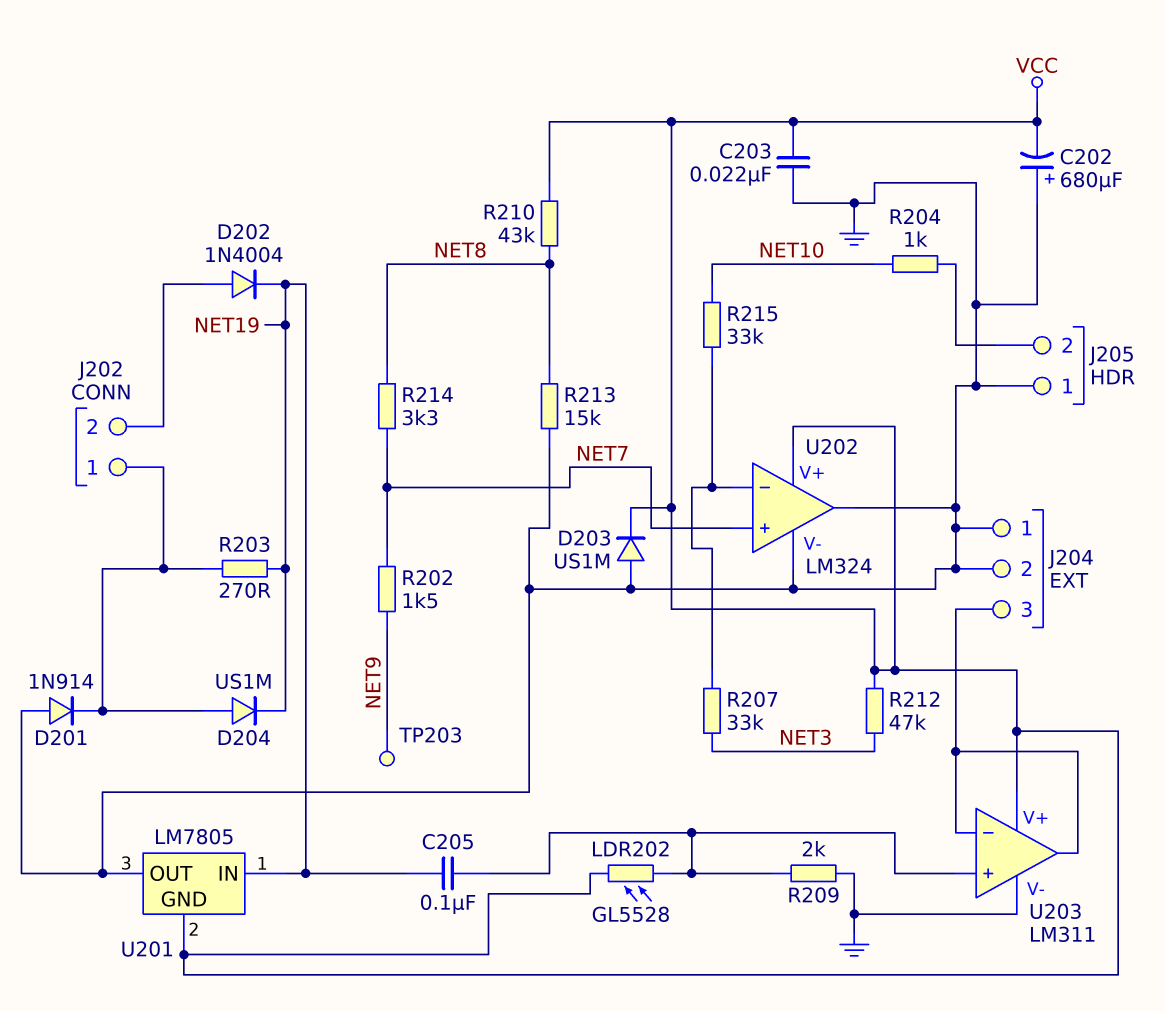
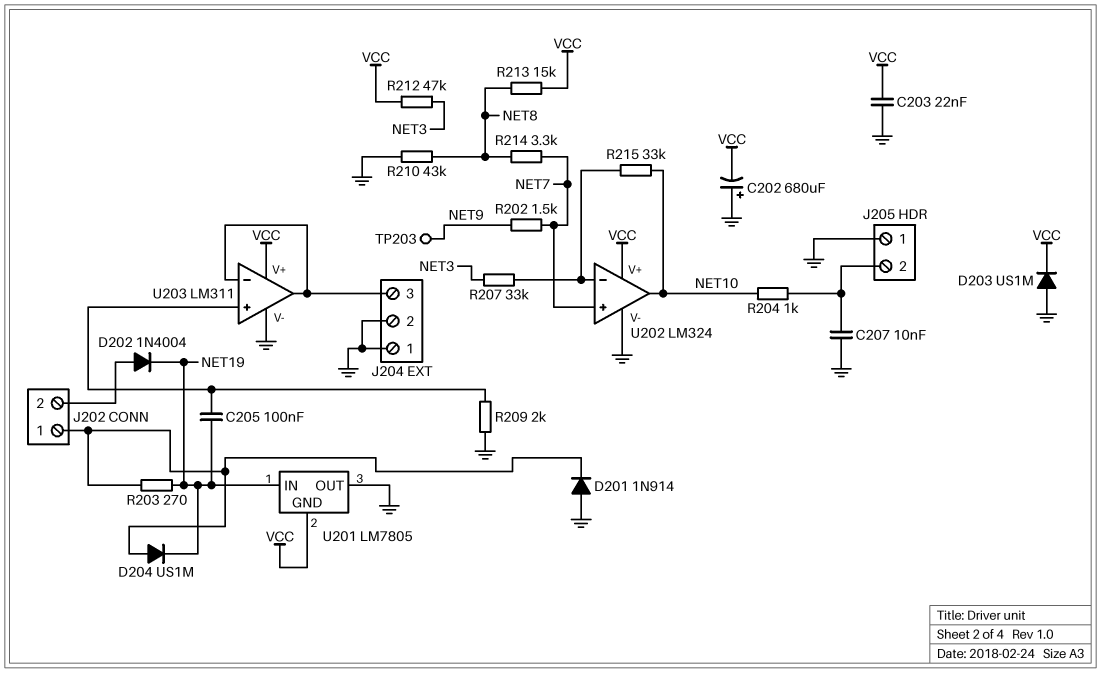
C207: none -> 10nF (GND, J205/2)
LDR202: GL5528 (U203/in+, VCC) -> none
R210: 43k (NET8, VCC) -> 43k (GND, NET8)
R213: 15k (GND, NET8) -> 15k (NET8, VCC)
U202 pin out: GND -> NET10

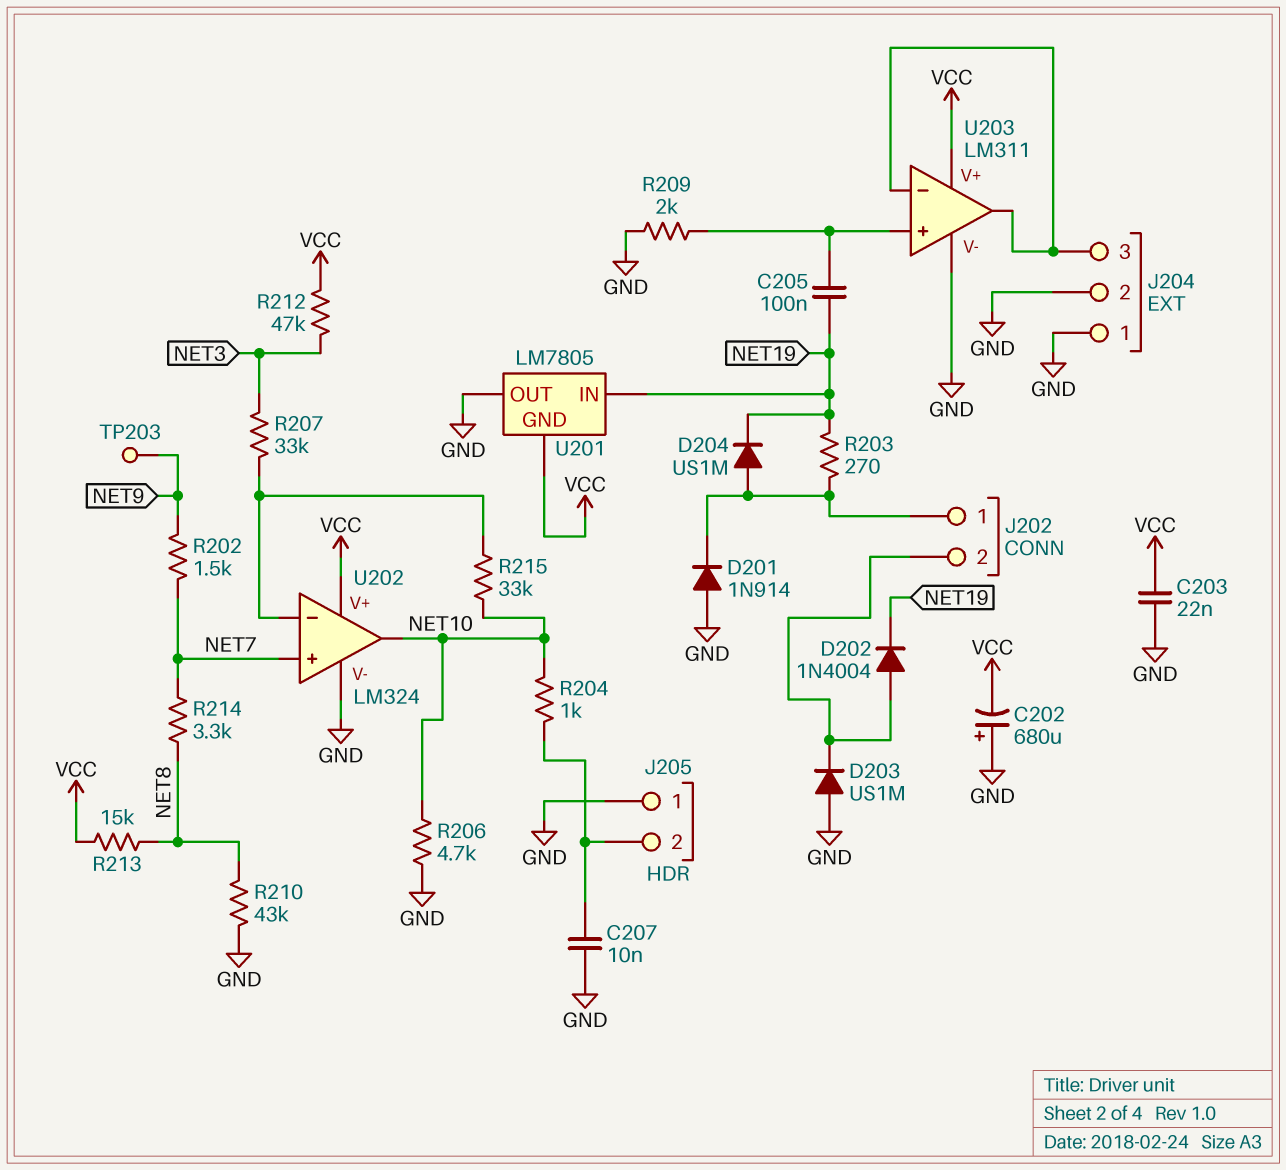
D203: diode US1M (A GND, K VCC) -> diode US1M (A GND, K J202/2)
R206: none -> 4.7k (GND, NET10)

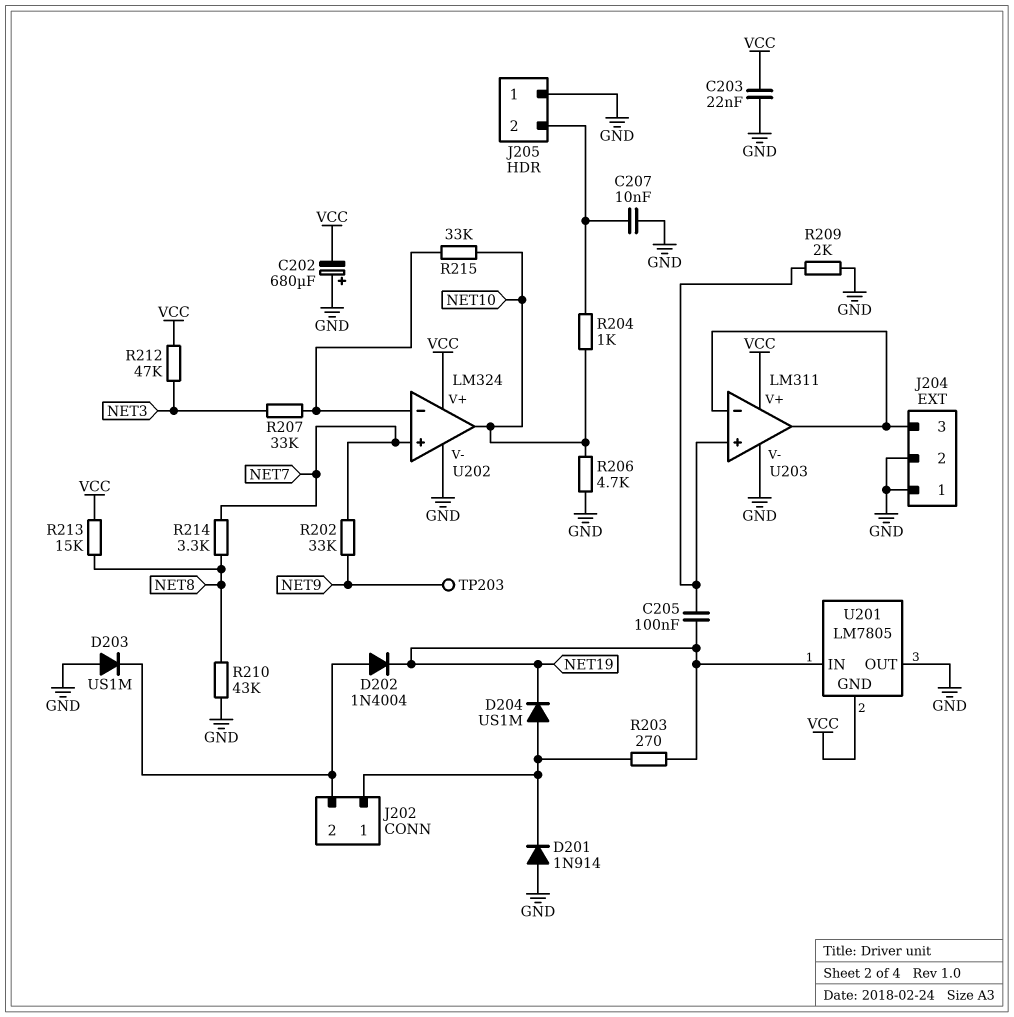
R202: 1.5k (NET7, NET9) -> 33k (NET7, NET9)

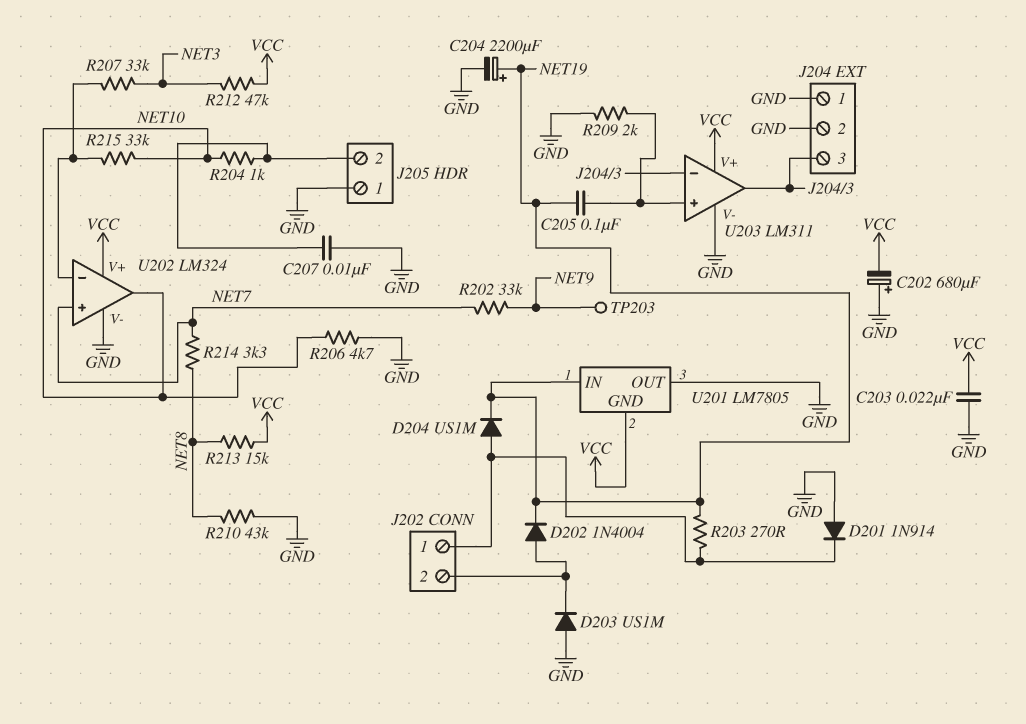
C204: none -> 2200uF (plus NET19, minus GND)

